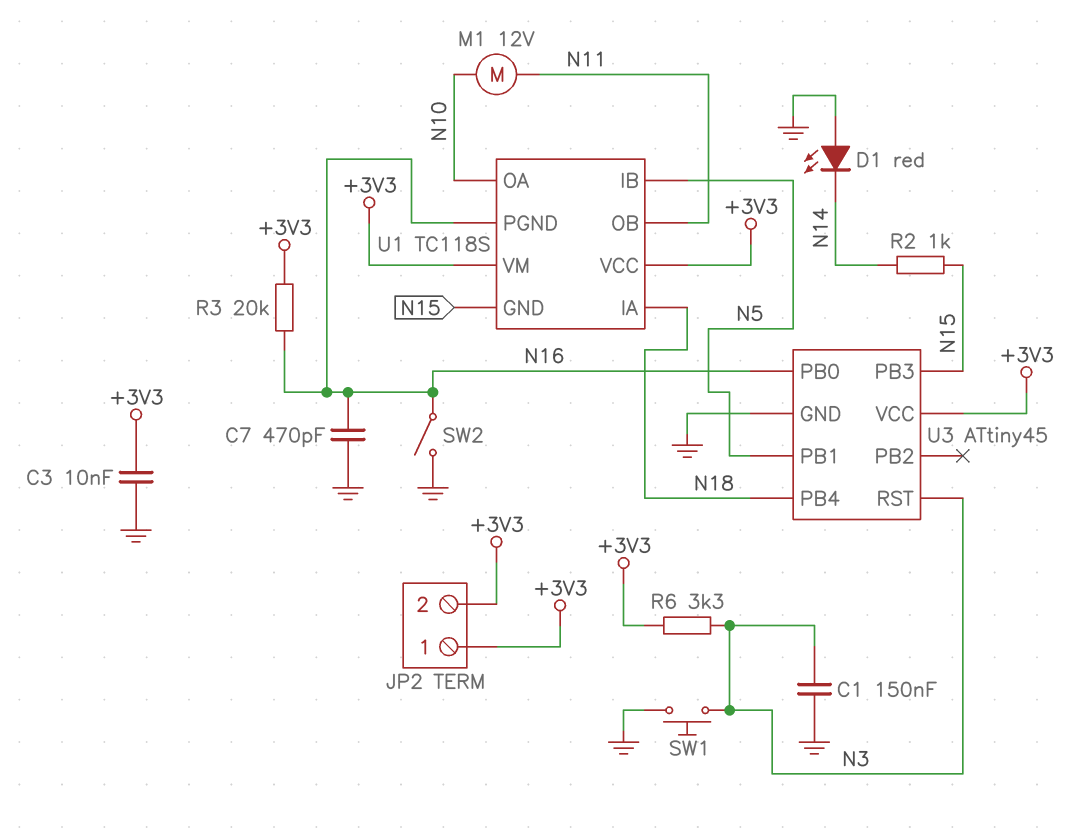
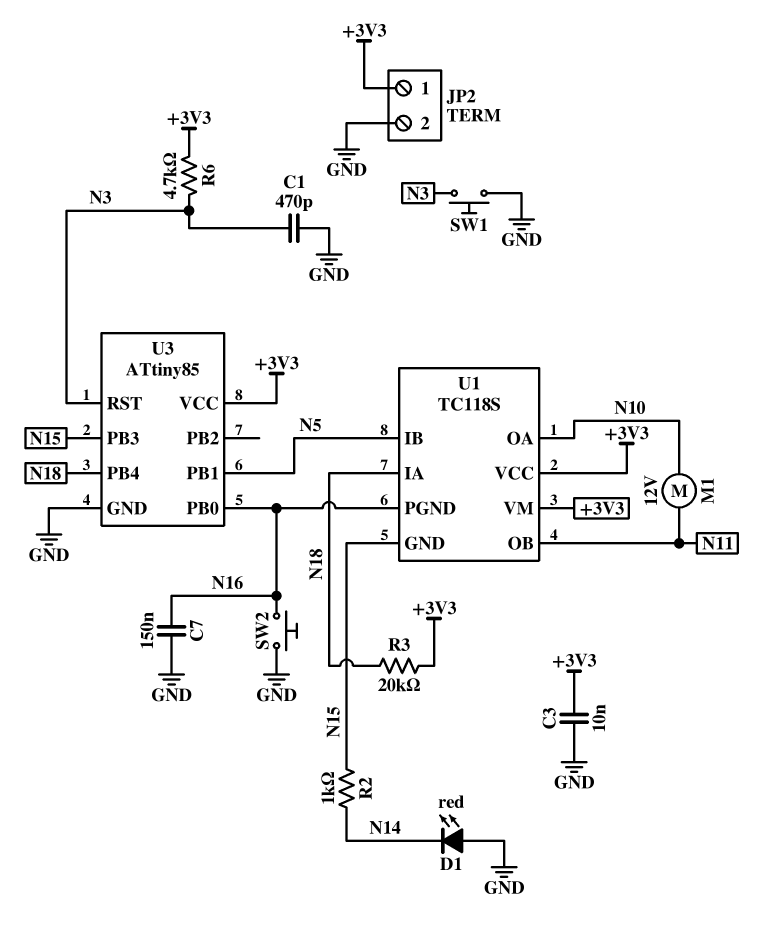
C1: 150nF (GND, N3) -> 470pF (GND, N3)
C7: 470pF (GND, N16) -> 150nF (GND, N16)
JP2 pin 2: +3V3 -> GND
R3: 20k (+3V3, N16) -> 20k (+3V3, N18)
R6: 3.3k (+3V3, N3) -> 4.7k (+3V3, N3)
SW2: switch (GND, N16) -> button (GND, N16)
U3: ATtiny45 -> ATtiny85

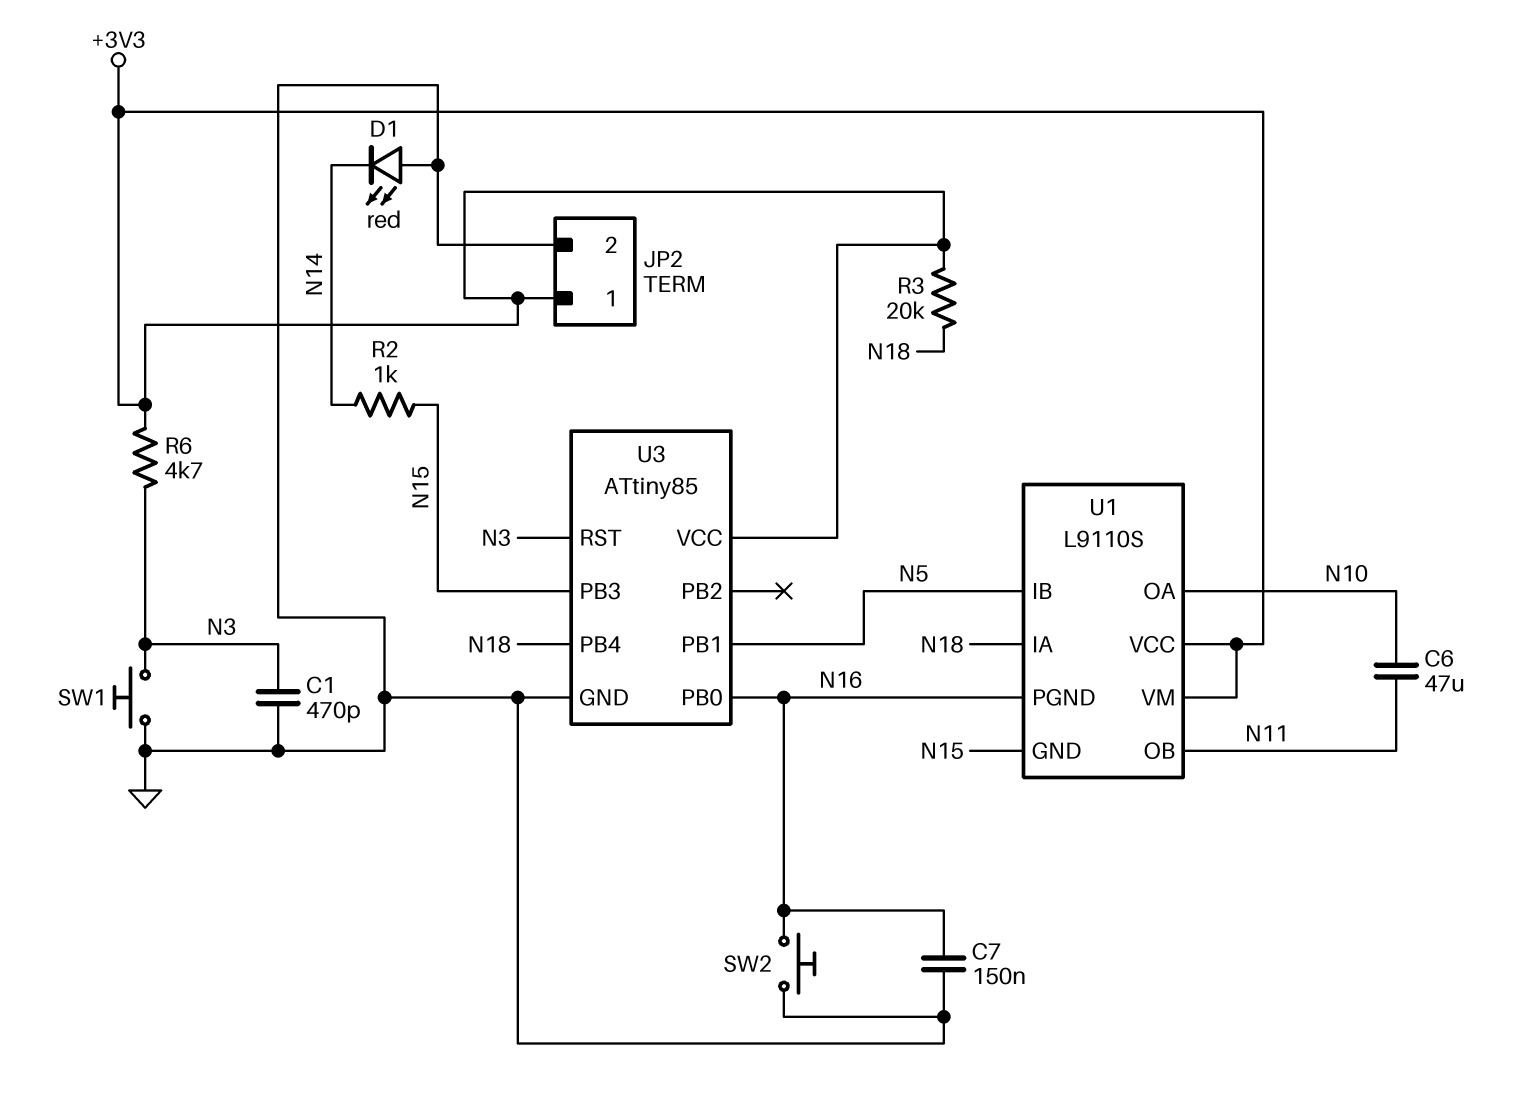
C3: 10nF (+3V3, GND) -> none
C6: none -> 47uF (N10, N11)
M1: motor 12V (N10, N11) -> none
U1: TC118S -> L9110S

